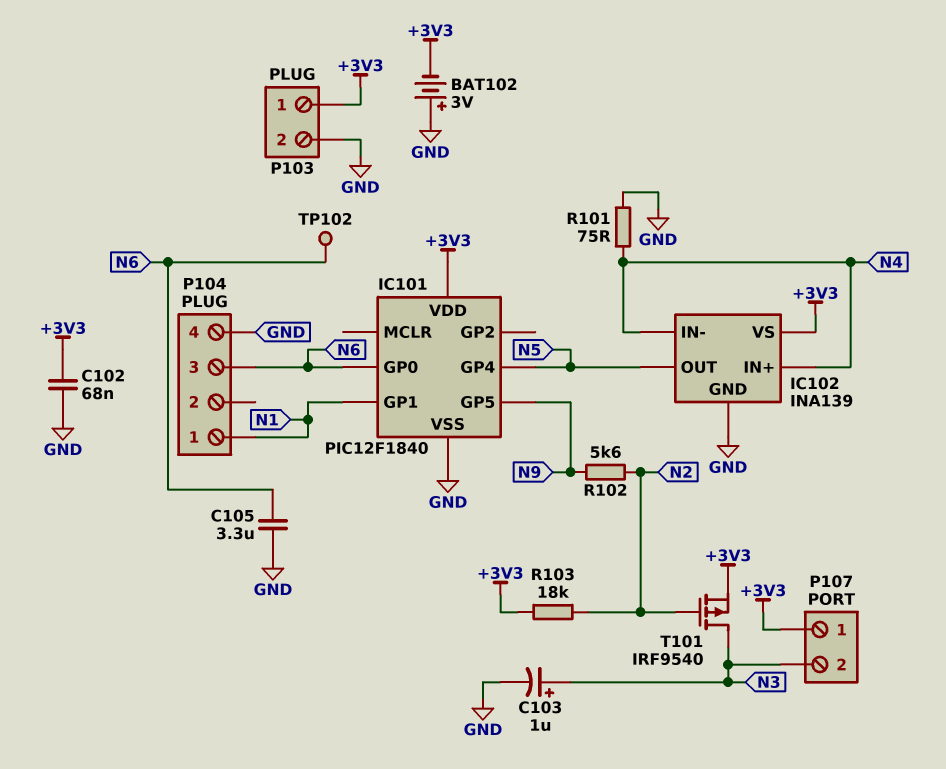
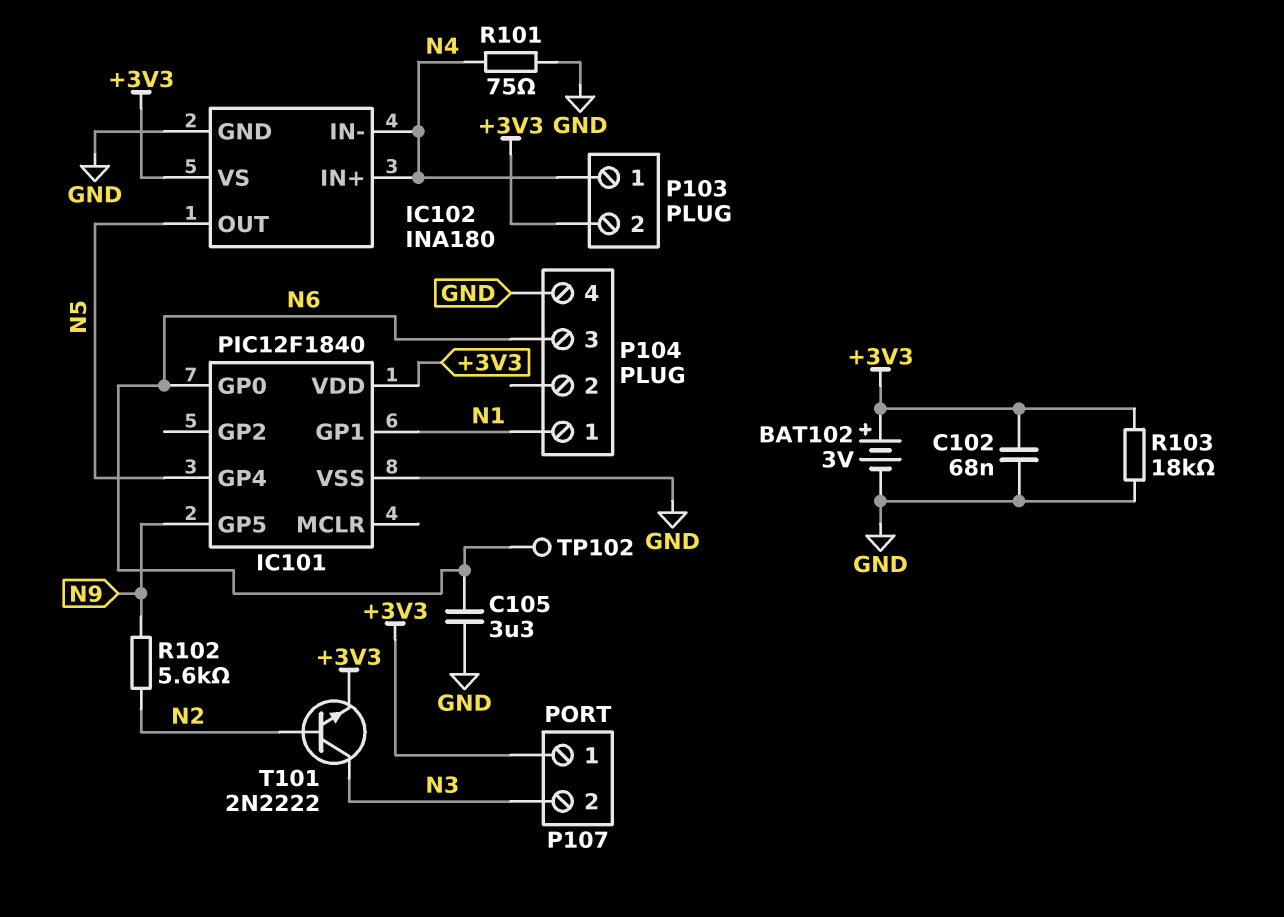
BAT102: 3V (plus GND, minus +3V3) -> 3V (plus +3V3, minus GND)
C103: 1uF (plus N3, minus GND) -> none
IC102: INA139 -> INA180
P103 pin 1: +3V3 -> N4
P103 pin 2: GND -> +3V3
R103: 18k (+3V3, N2) -> 18k (+3V3, GND)
T101: PMOS IRF9540 (G N2, D N3, S +3V3) -> NPN 2N2222 (B N2, C N3, E +3V3)

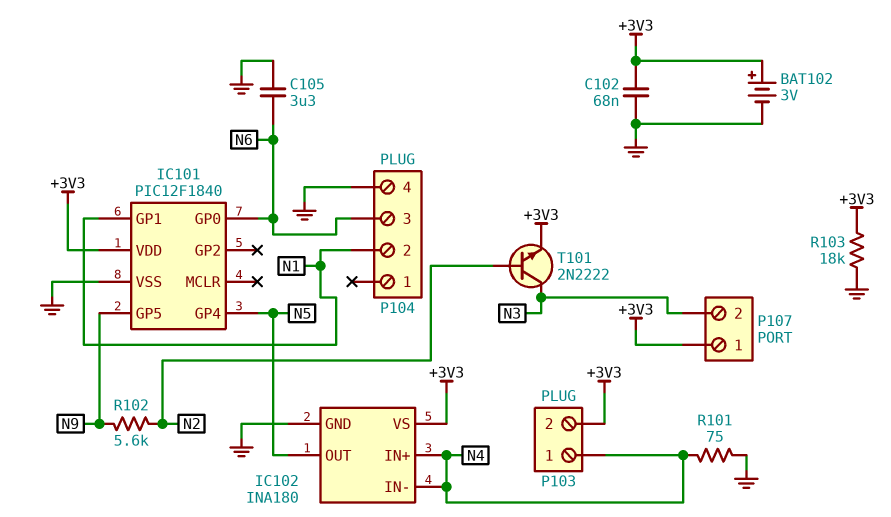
P104 pin 1: N1 -> none
P104 pin 2: none -> N1
TP102: test point (N6) -> none

